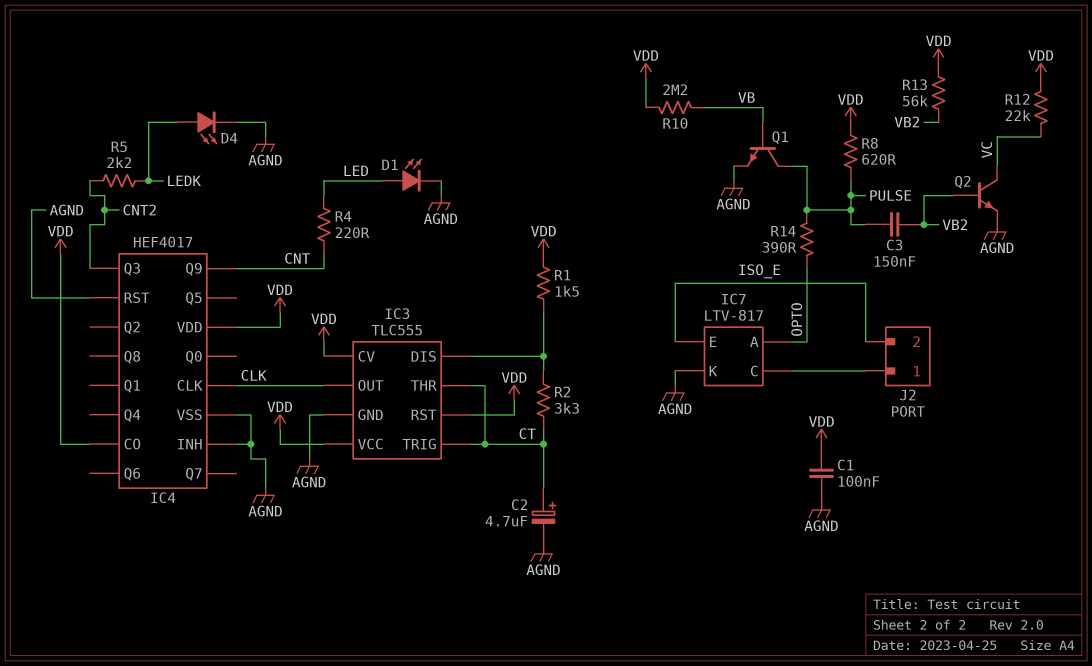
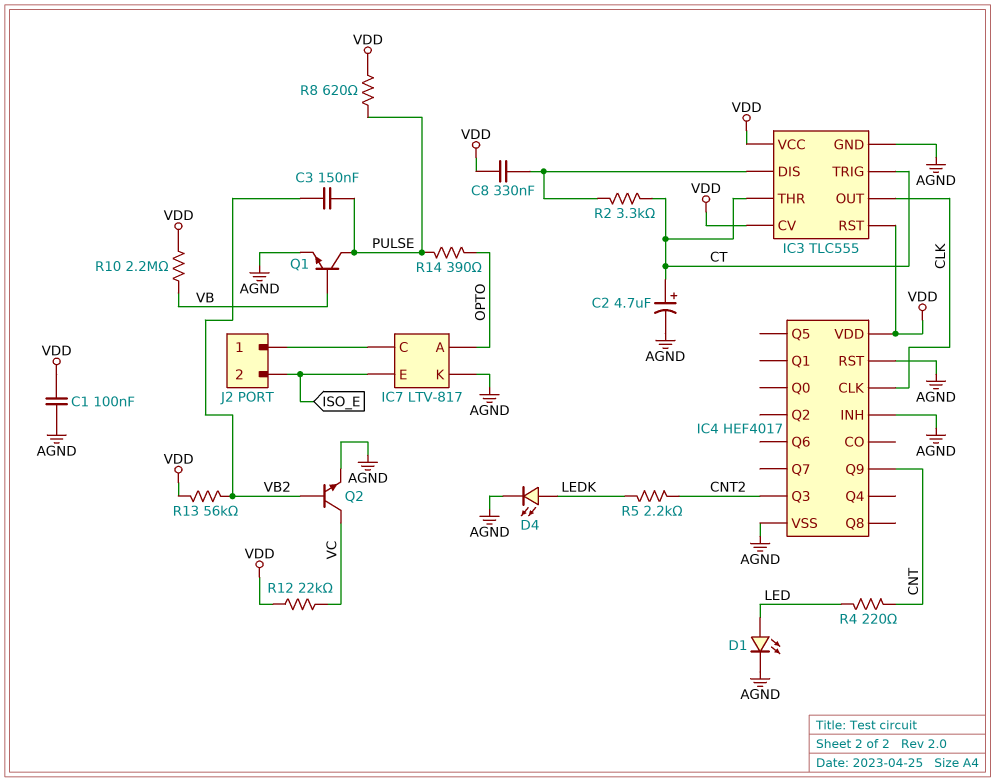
C8: none -> 330nF (IC3/DIS, VDD)
IC4 pin CO: VDD -> none
R1: 1.5k (IC3/DIS, VDD) -> none

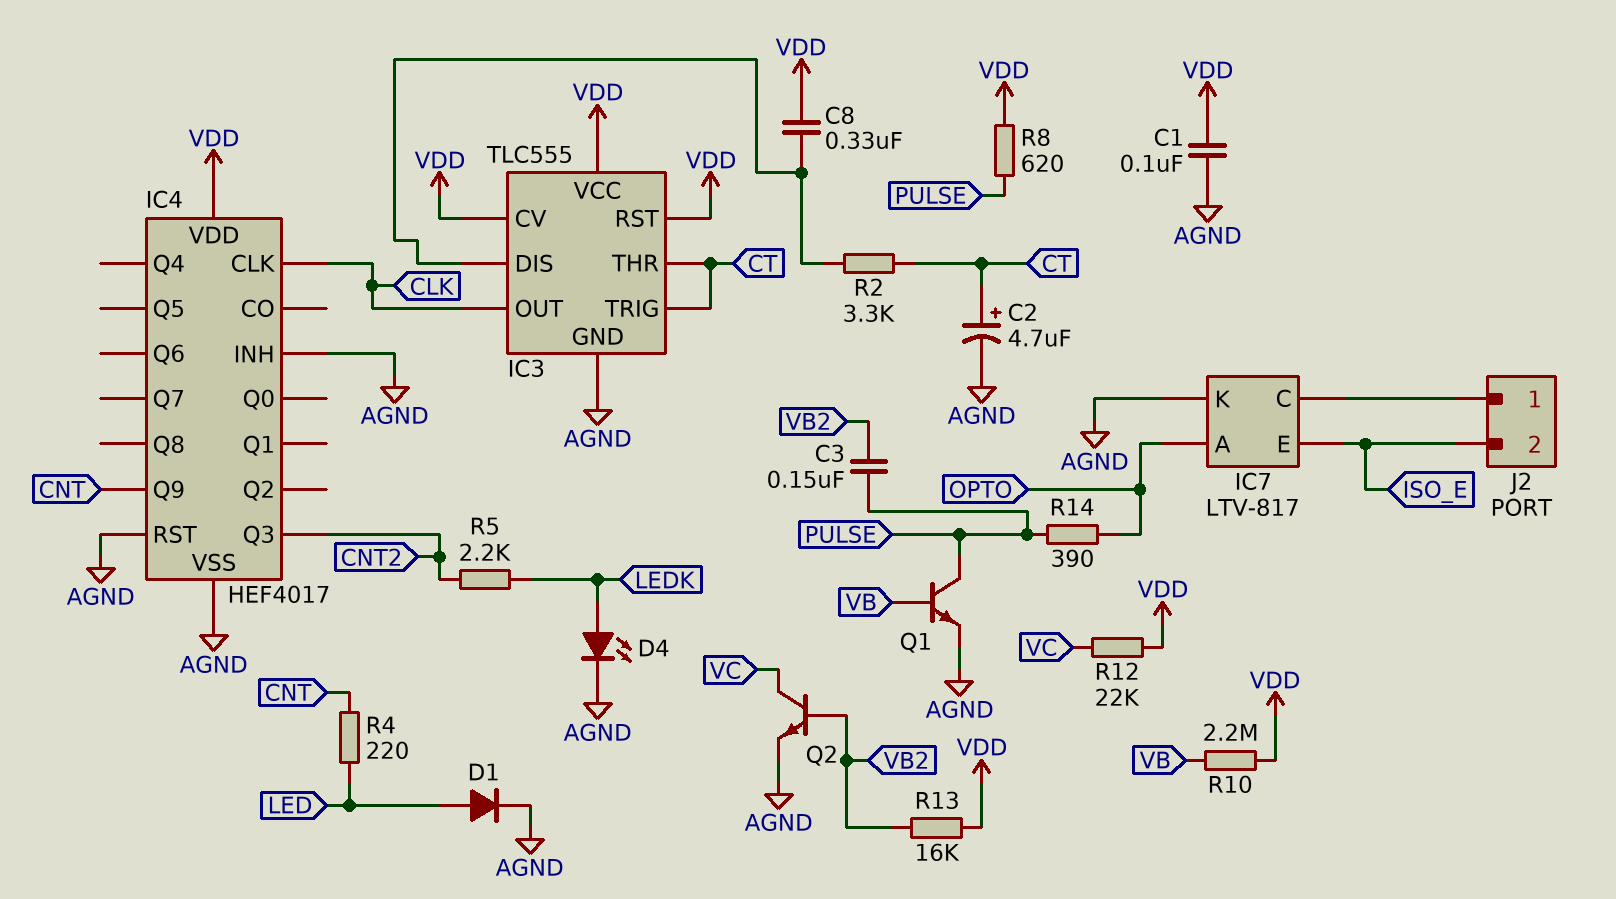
D1: LED (A LED, K AGND) -> diode (A LED, K AGND)
R13: 56k (VB2, VDD) -> 16k (VB2, VDD)

